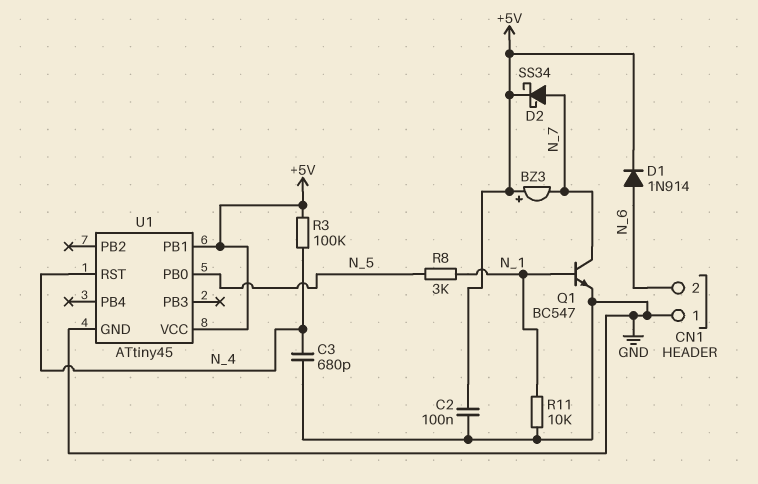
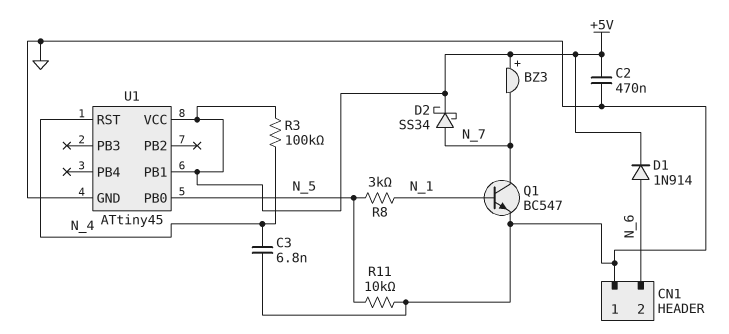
C2: 100nF (+5V, GND) -> 470nF (+5V, GND)
C3: 680pF (GND, N_4) -> 6.8nF (GND, N_4)
R11: 10k (GND, N_1) -> 10k (GND, N_5)

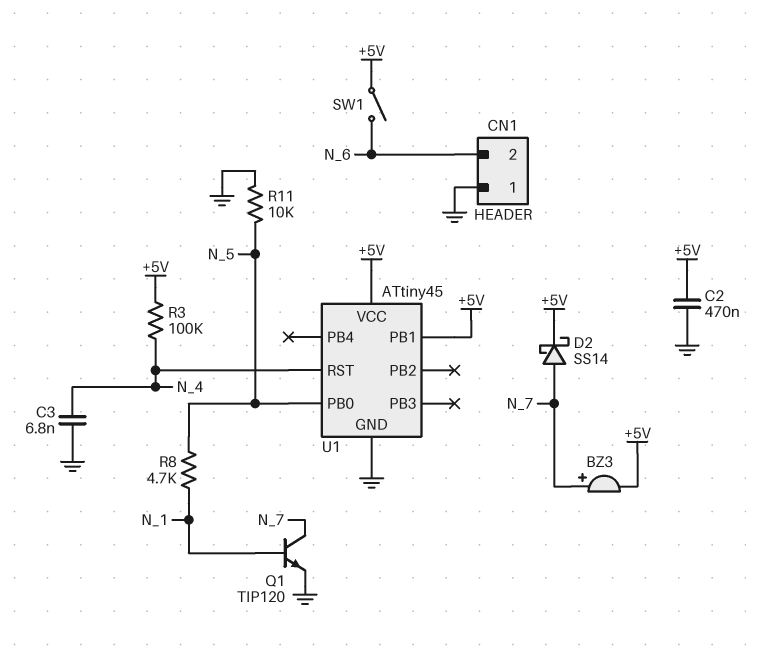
BZ3: buzzer (plus +5V, minus N_7) -> buzzer (plus N_7, minus +5V)
D1: diode 1N914 (A N_6, K +5V) -> none
D2: schottky SS34 (A N_7, K +5V) -> schottky SS14 (A N_7, K +5V)
Q1: NPN BC547 (B N_1, C N_7, E GND) -> NPN TIP120 (B N_1, C N_7, E GND)
R8: 3k (N_1, N_5) -> 4.7k (N_1, N_5)
SW1: none -> switch (+5V, N_6)

